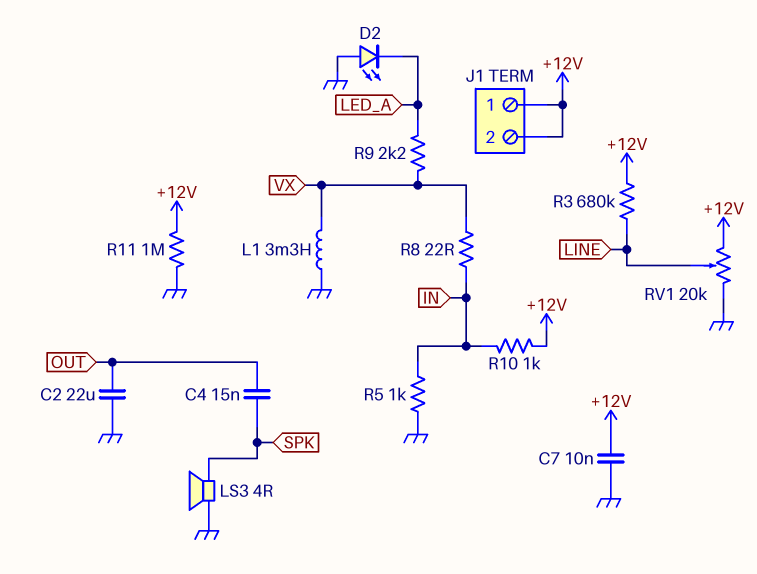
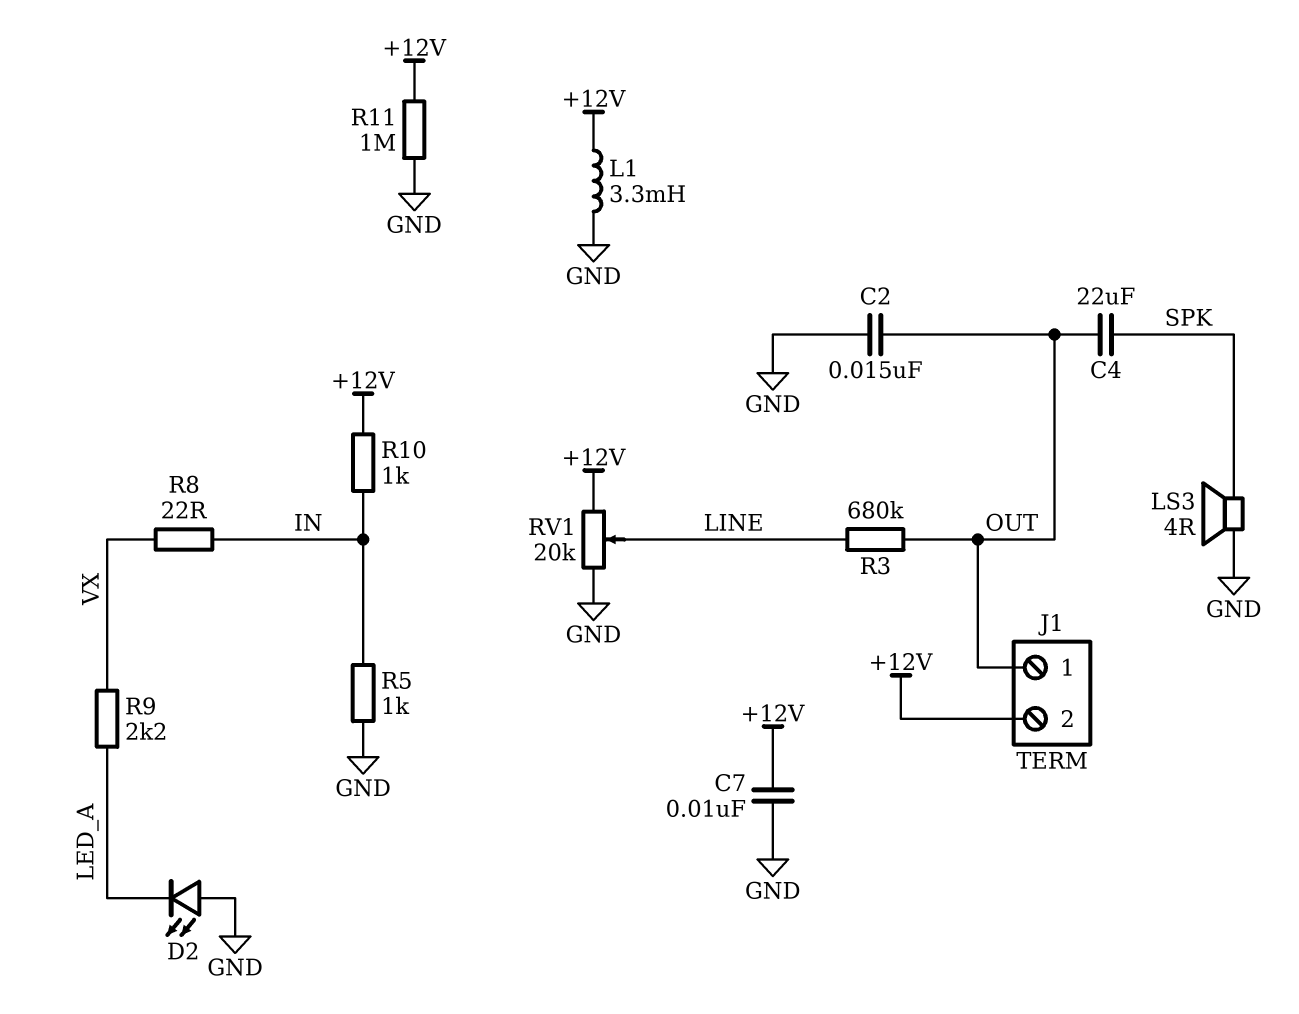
C2: 22uF (GND, OUT) -> 15nF (GND, OUT)
C4: 15nF (OUT, SPK) -> 22uF (OUT, SPK)
J1 pin 1: +12V -> OUT
L1: 3.3mH (GND, VX) -> 3.3mH (+12V, GND)
R3: 680k (+12V, LINE) -> 680k (LINE, OUT)

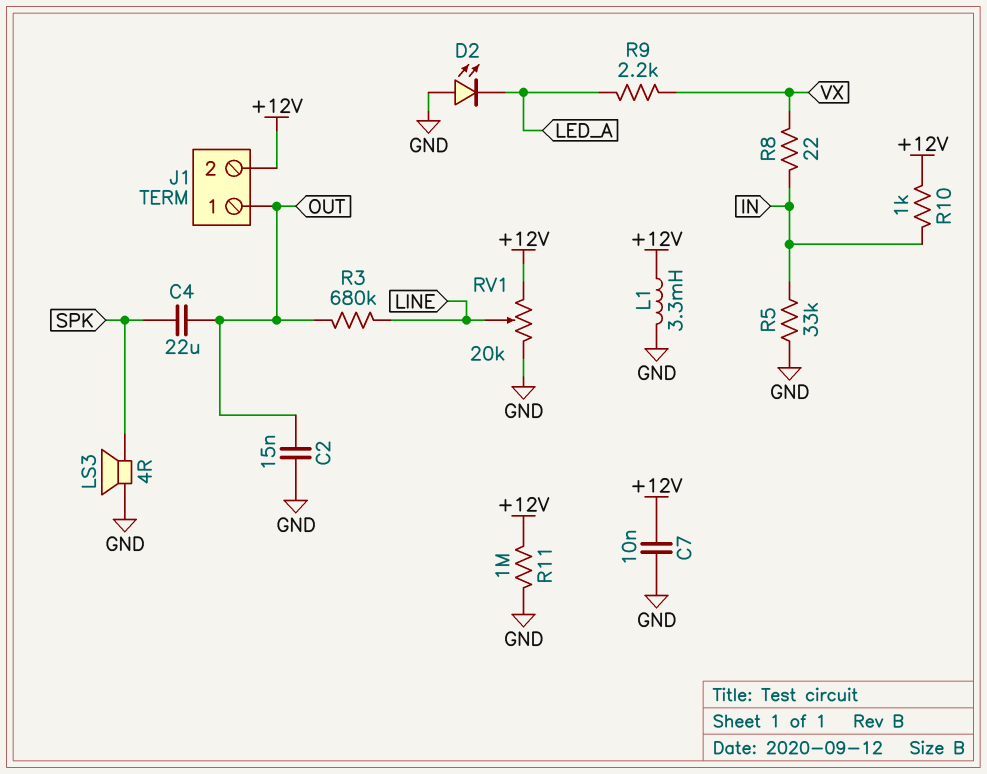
R5: 1k (GND, IN) -> 33k (GND, IN)

